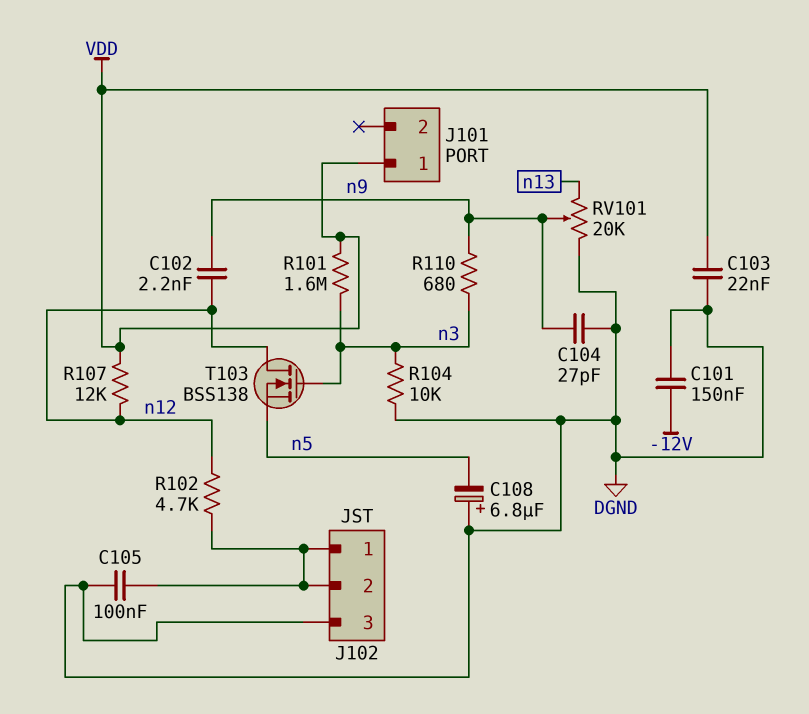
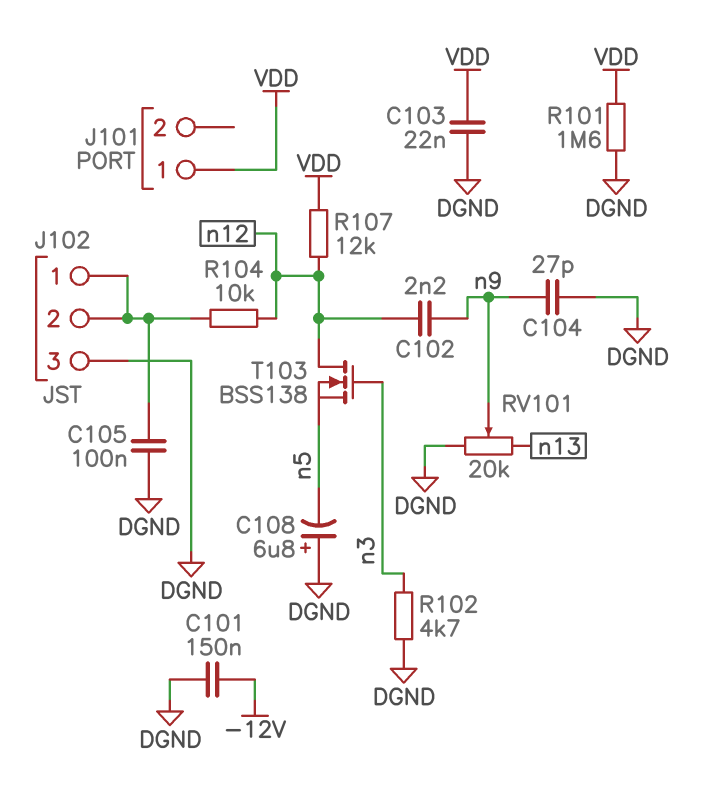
R101: 1.6M (VDD, n3) -> 1.6M (DGND, VDD)
R102: 4.7k (J102/1, n12) -> 4.7k (DGND, n3)
R104: 10k (DGND, n3) -> 10k (J102/1, n12)
R110: 680 (n3, n9) -> none

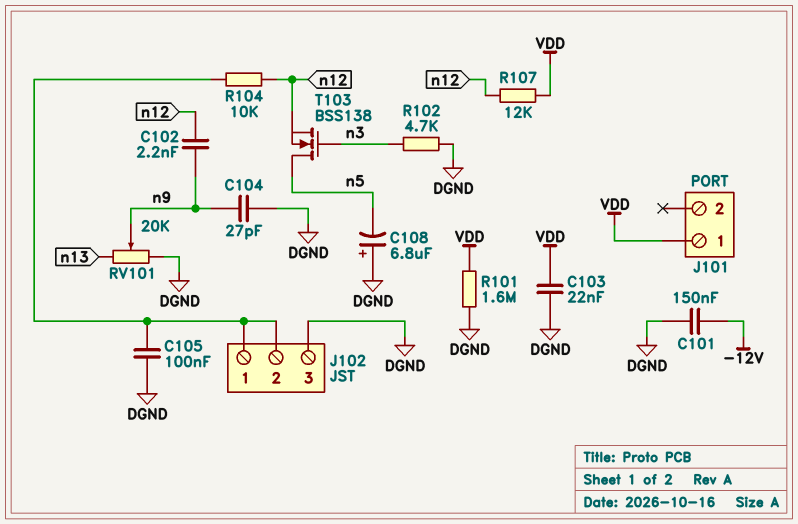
T103: NMOS BSS138 (G n3, D n12, S n5) -> NMOS BSS138 (G n3, D n5, S n12)

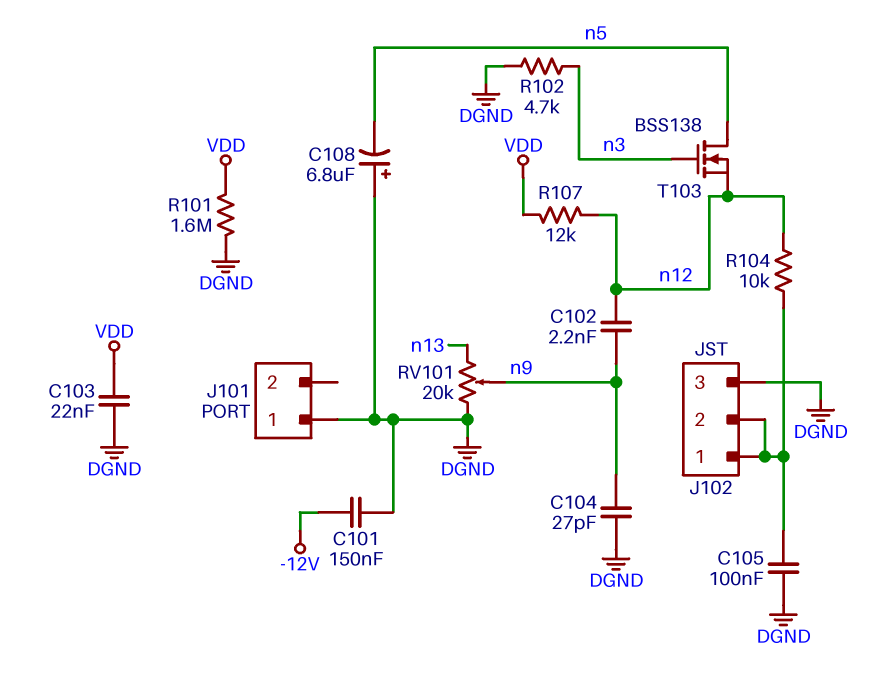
J101 pin 1: VDD -> DGND

